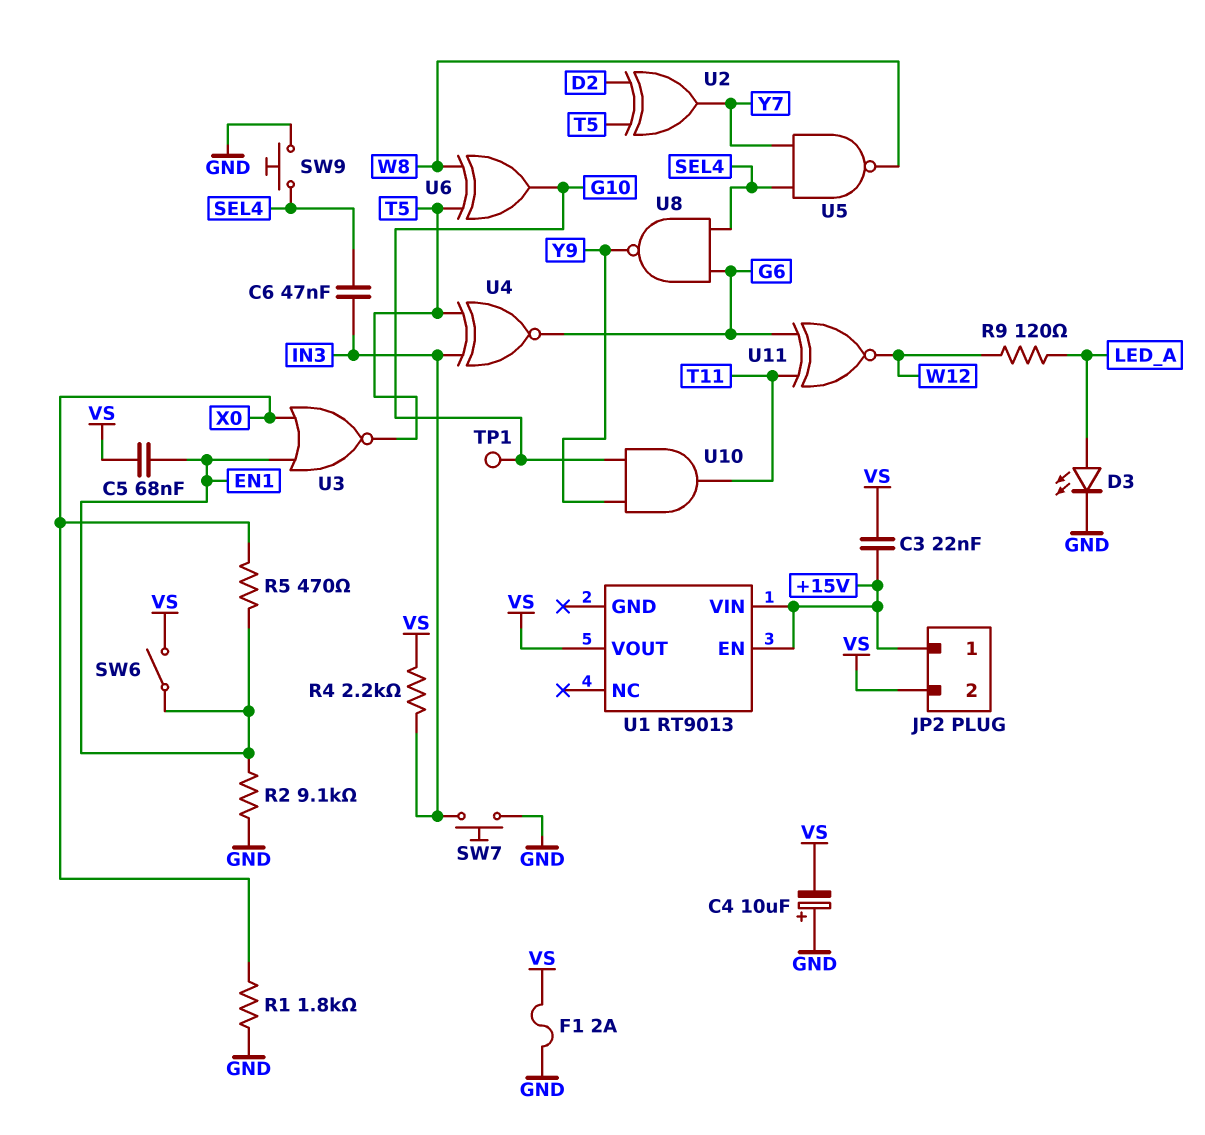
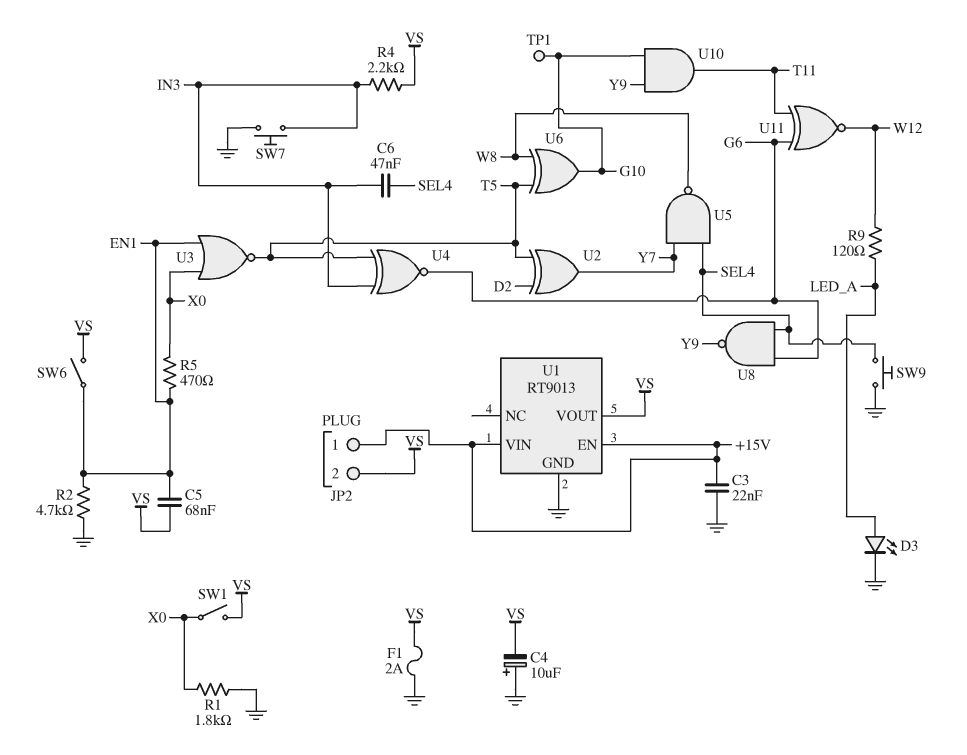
C3: 22nF (+15V, VS) -> 22nF (+15V, GND)
R2: 9.1k (EN1, GND) -> 4.7k (EN1, GND)
SW1: none -> switch (VS, X0)
U1 pin GND: none -> GND

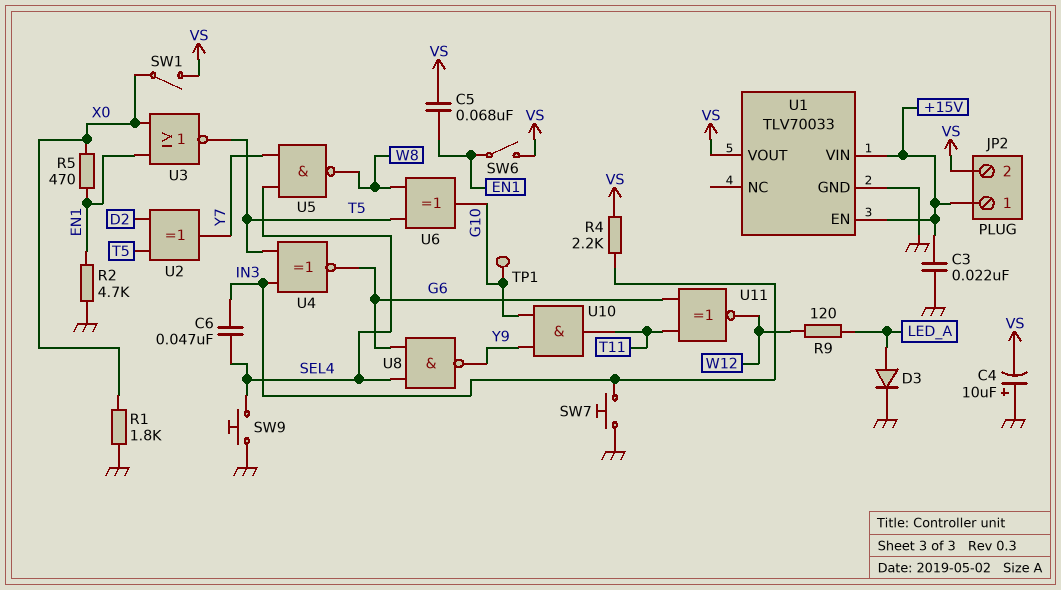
D3: LED (A LED_A, K GND) -> diode (A LED_A, K GND)
F1: 2A (GND, VS) -> none
U1: RT9013 -> TLV70033

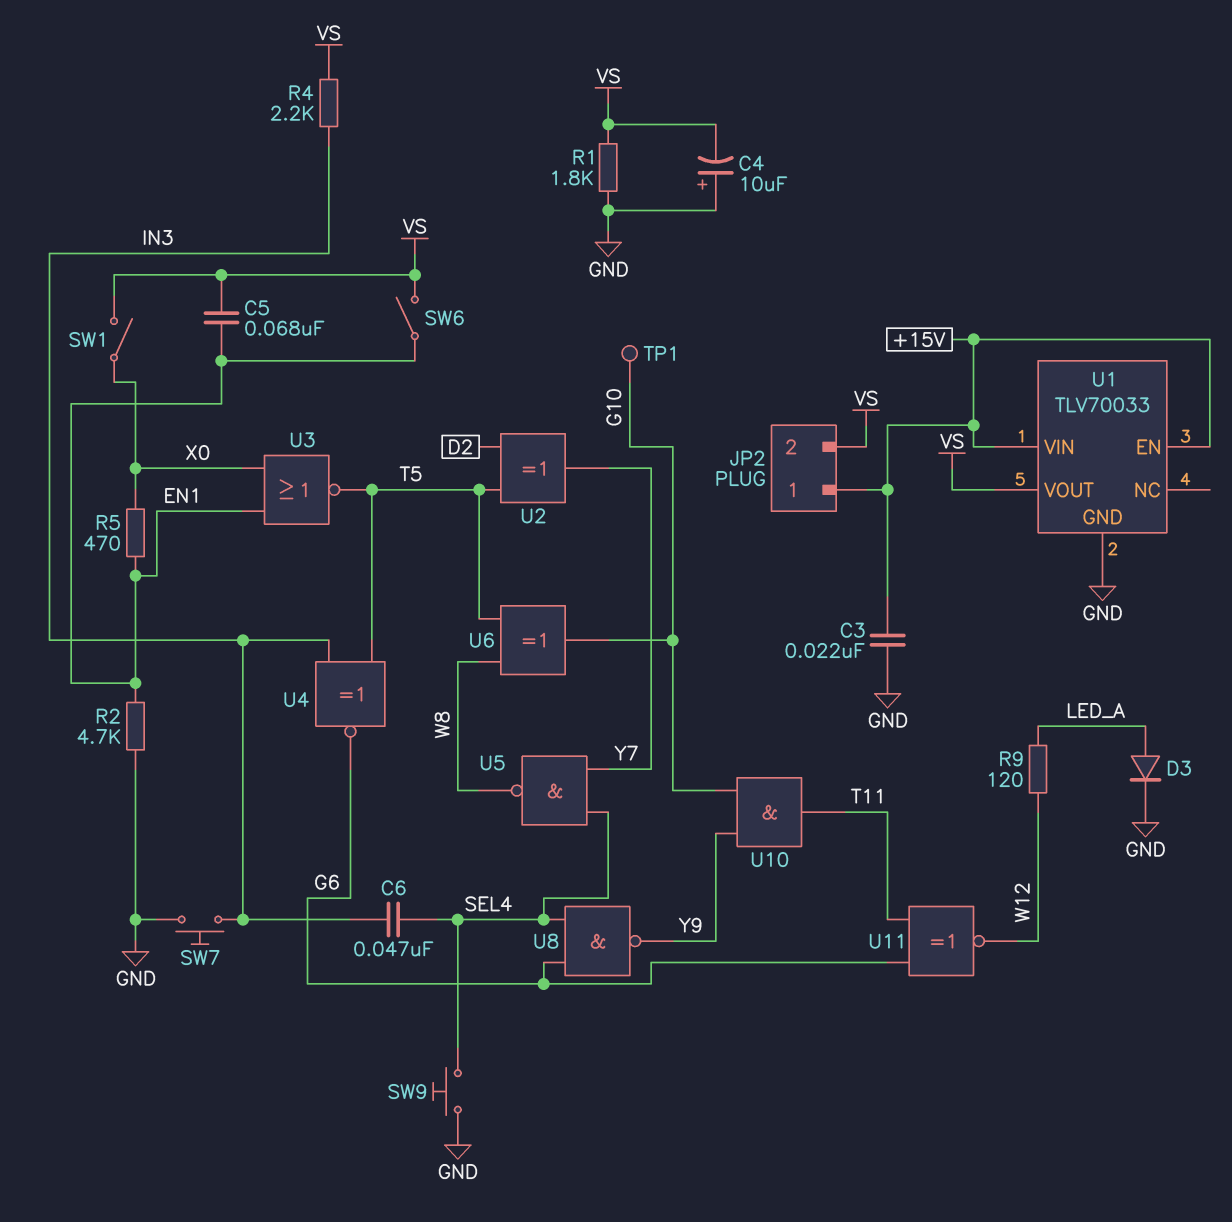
R1: 1.8k (GND, X0) -> 1.8k (GND, VS)

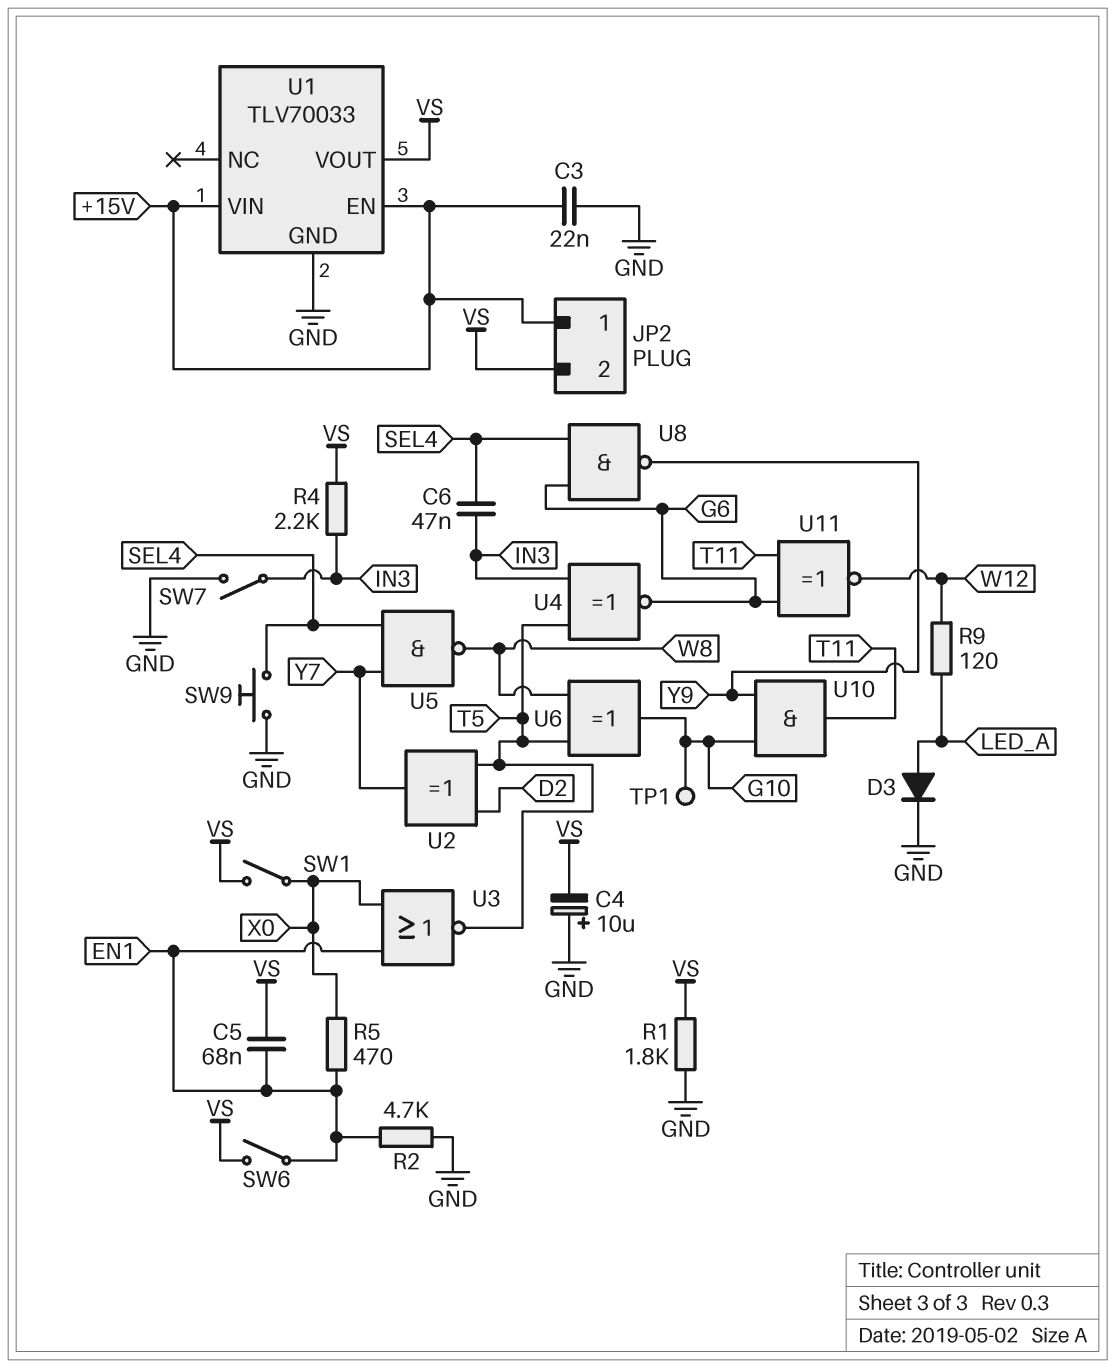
SW7: button (GND, IN3) -> switch (GND, IN3)

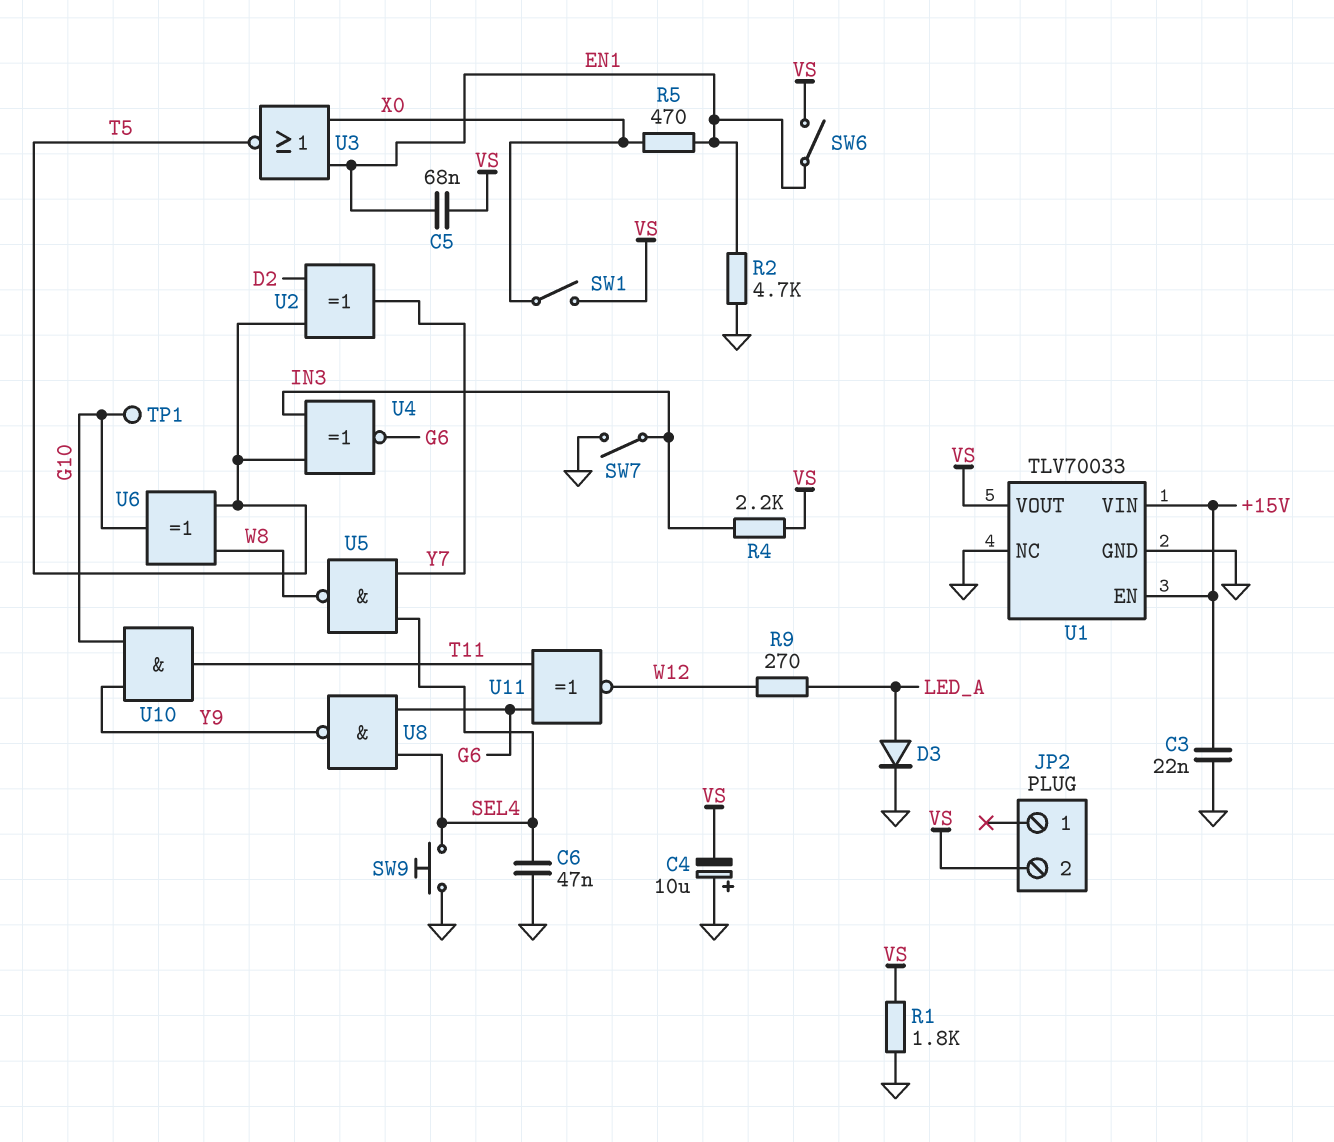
C6: 47nF (IN3, SEL4) -> 47nF (GND, SEL4)
JP2 pin 1: +15V -> none
R9: 120 (LED_A, W12) -> 270 (LED_A, W12)
U1 pin NC: none -> GND

